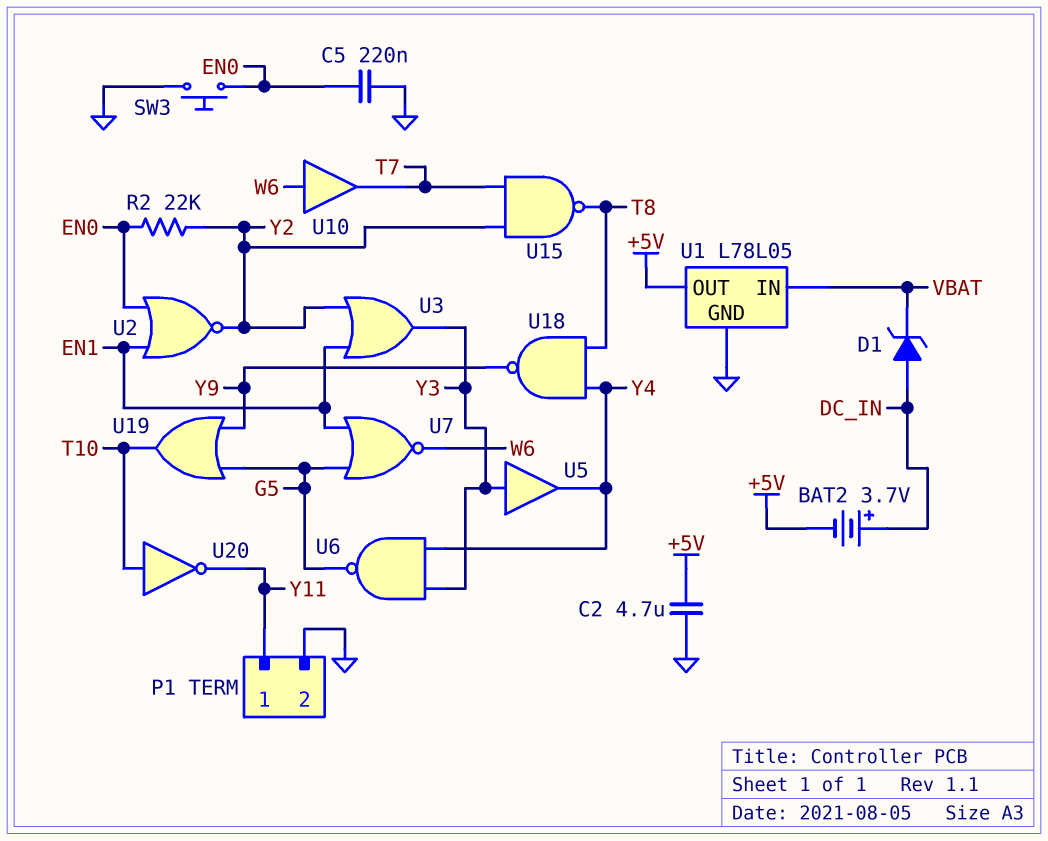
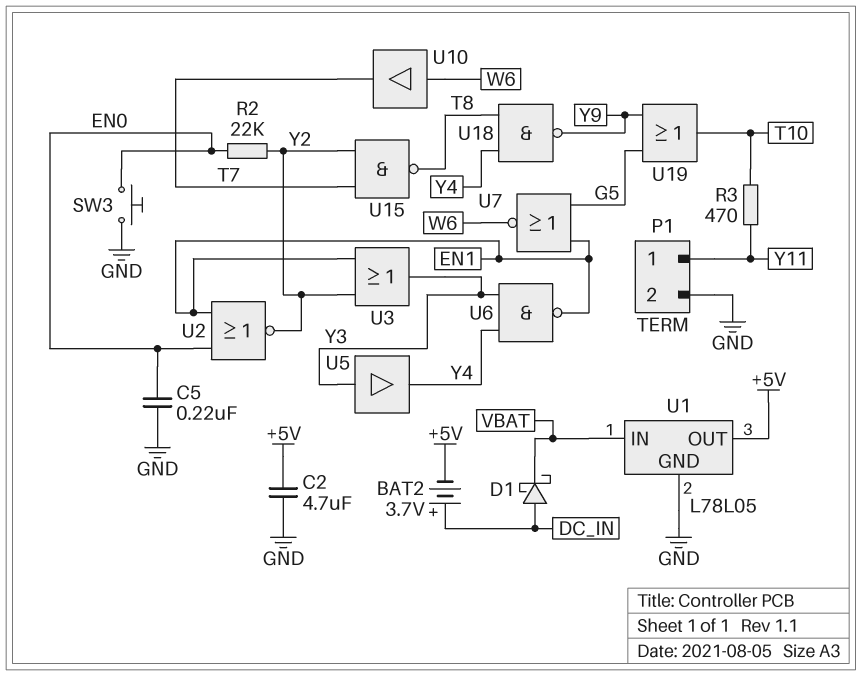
D1: zener (A DC_IN, K VBAT) -> schottky (A DC_IN, K VBAT)
R3: none -> 470 (T10, Y11)
U6: NAND (in Y3, in Y4, out G5) -> NAND (in Y3, in Y4, out EN1)
U20: NOT (in T10, out Y11) -> none

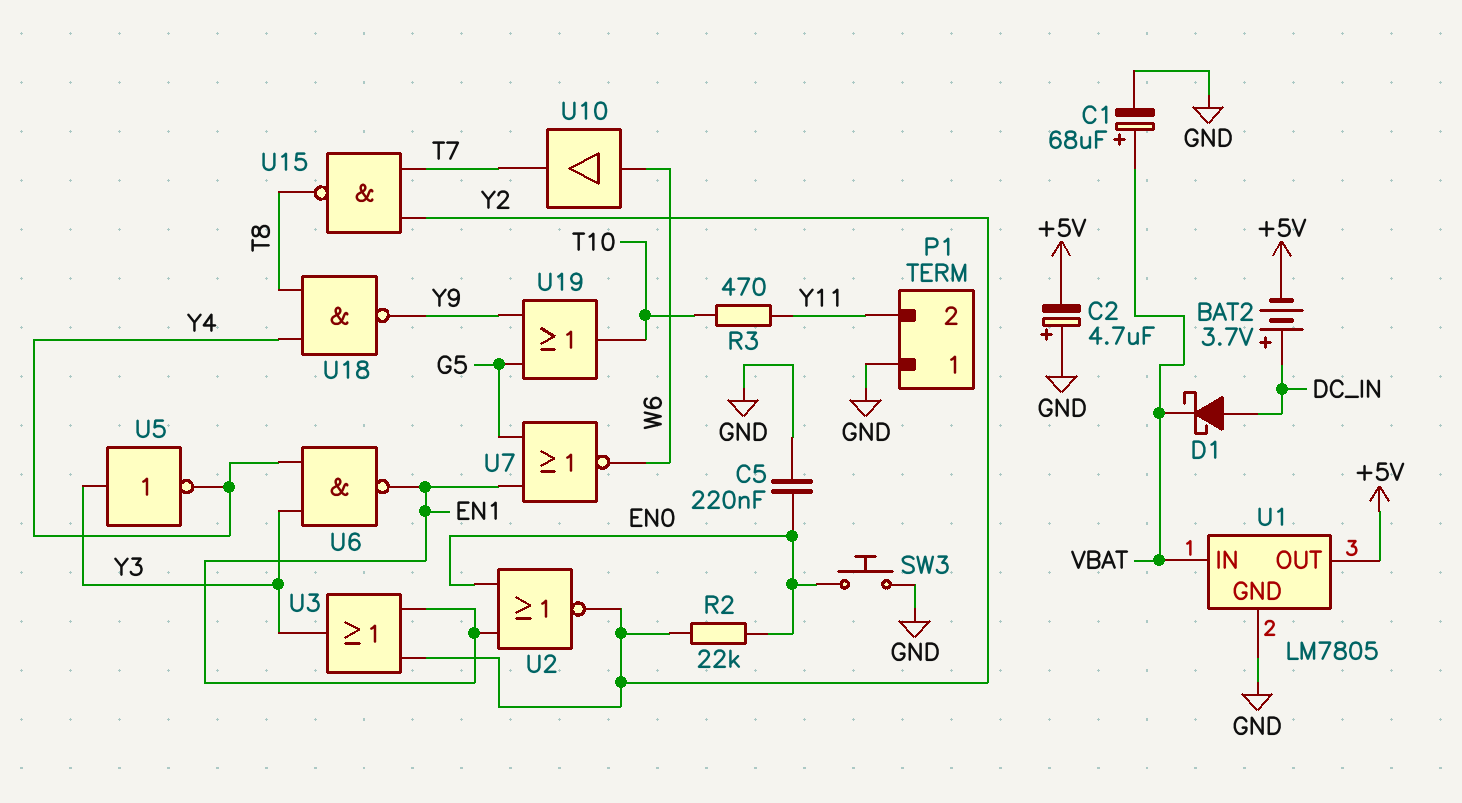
C1: none -> 68uF (plus VBAT, minus GND)
C2: 4.7uF (+5V, GND) -> 4.7uF (plus GND, minus +5V)
P1 pin 1: Y11 -> GND
P1 pin 2: GND -> Y11
U1: L78L05 -> LM7805
U5: buffer (in Y3, out Y4) -> NOT (in Y3, out Y4)

